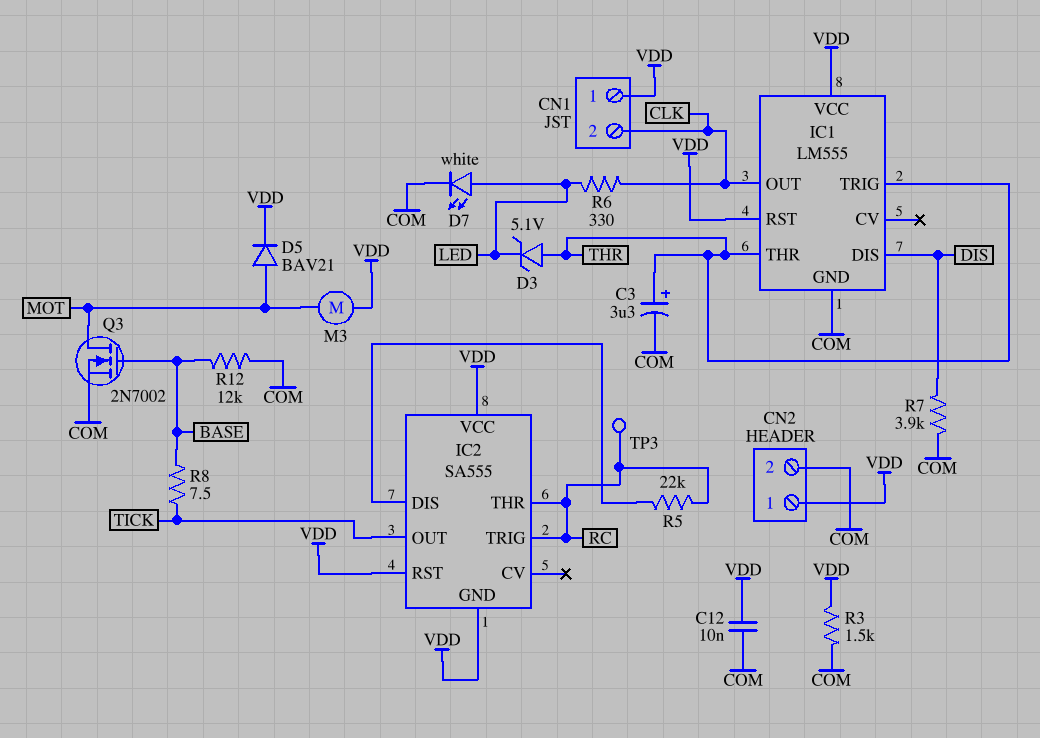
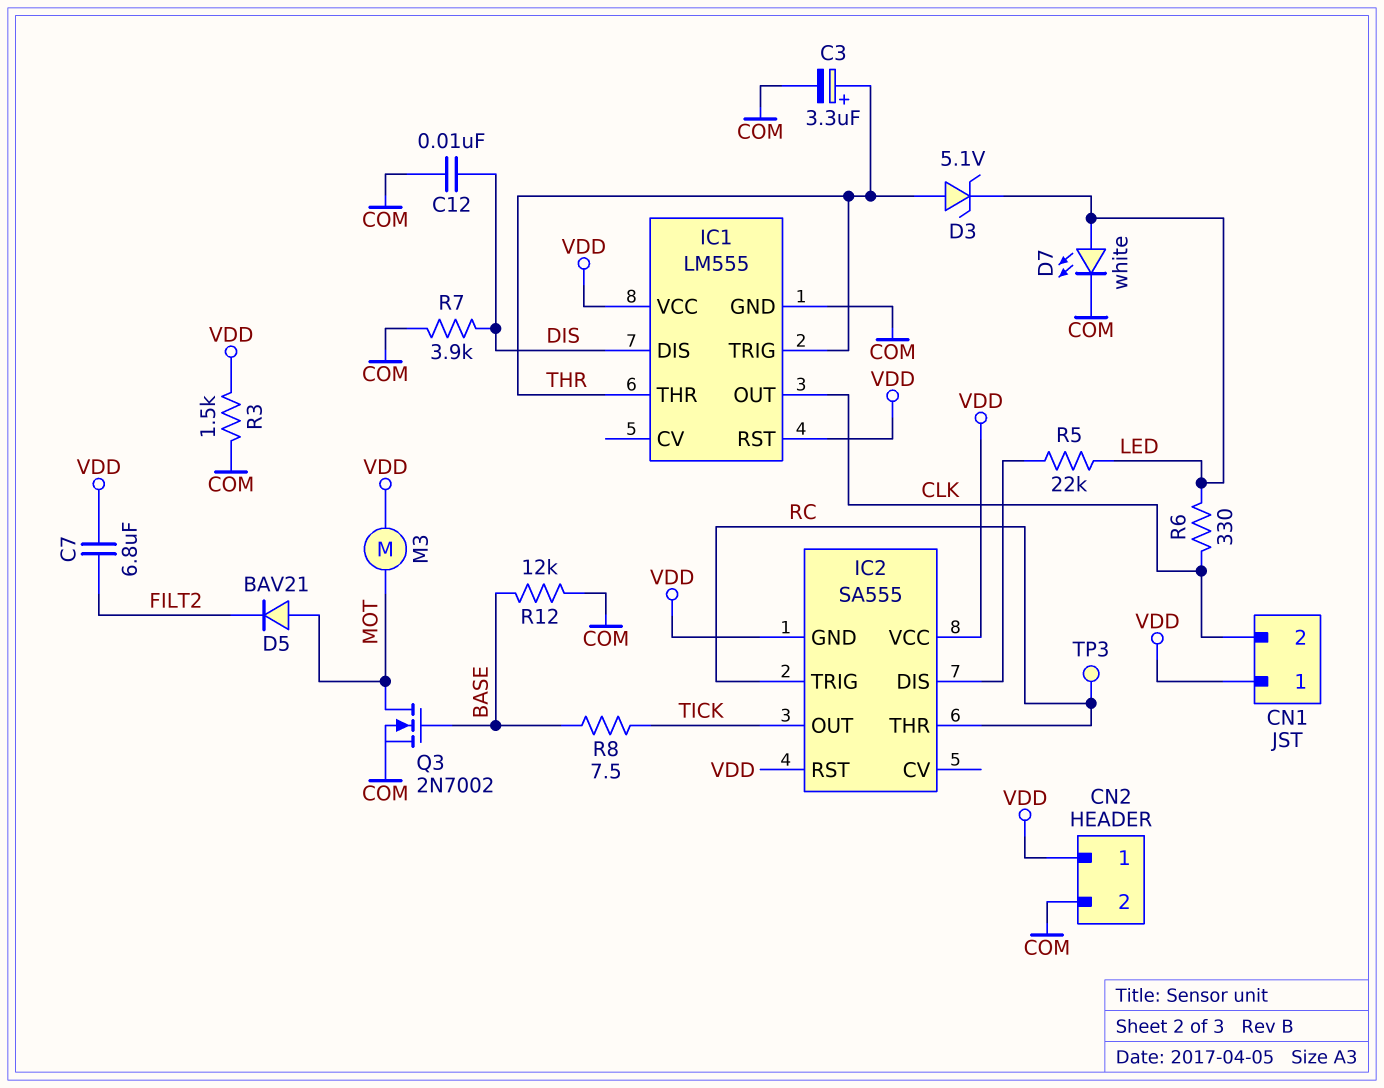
C7: none -> 6.8uF (FILT2, VDD)
C12: 10nF (COM, VDD) -> 10nF (COM, DIS)
D5: diode BAV21 (A MOT, K VDD) -> diode BAV21 (A MOT, K FILT2)
R5: 22k (IC2/DIS, RC) -> 22k (IC2/DIS, LED)

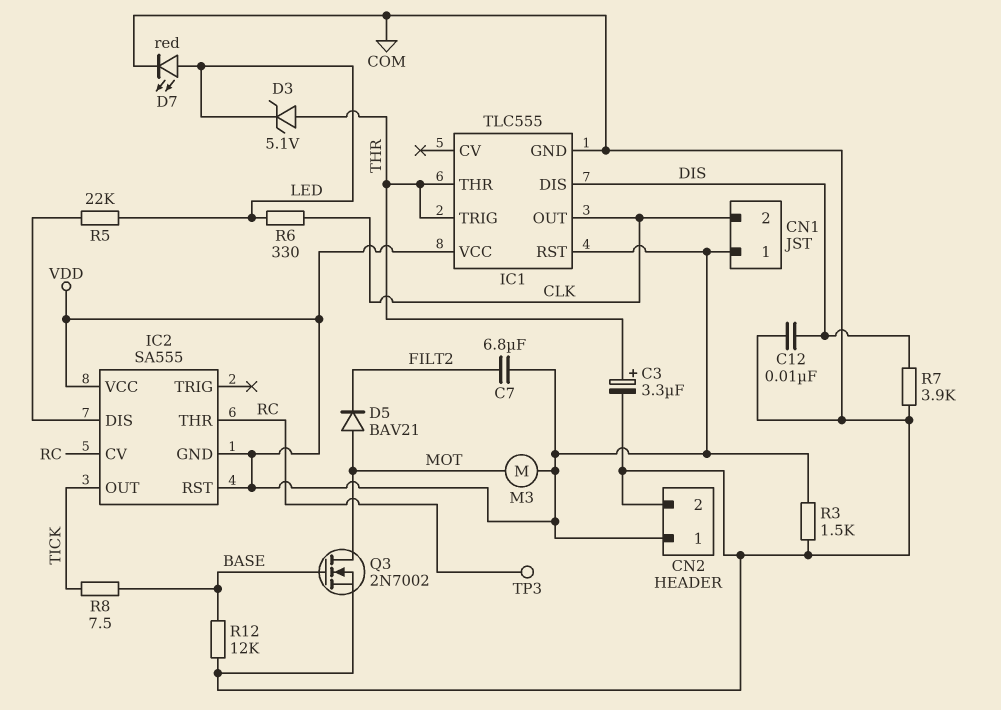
D7: LED white (A LED, K COM) -> LED red (A LED, K COM)
IC1: LM555 -> TLC555
IC2 pin CV: none -> RC
IC2 pin TRIG: RC -> none

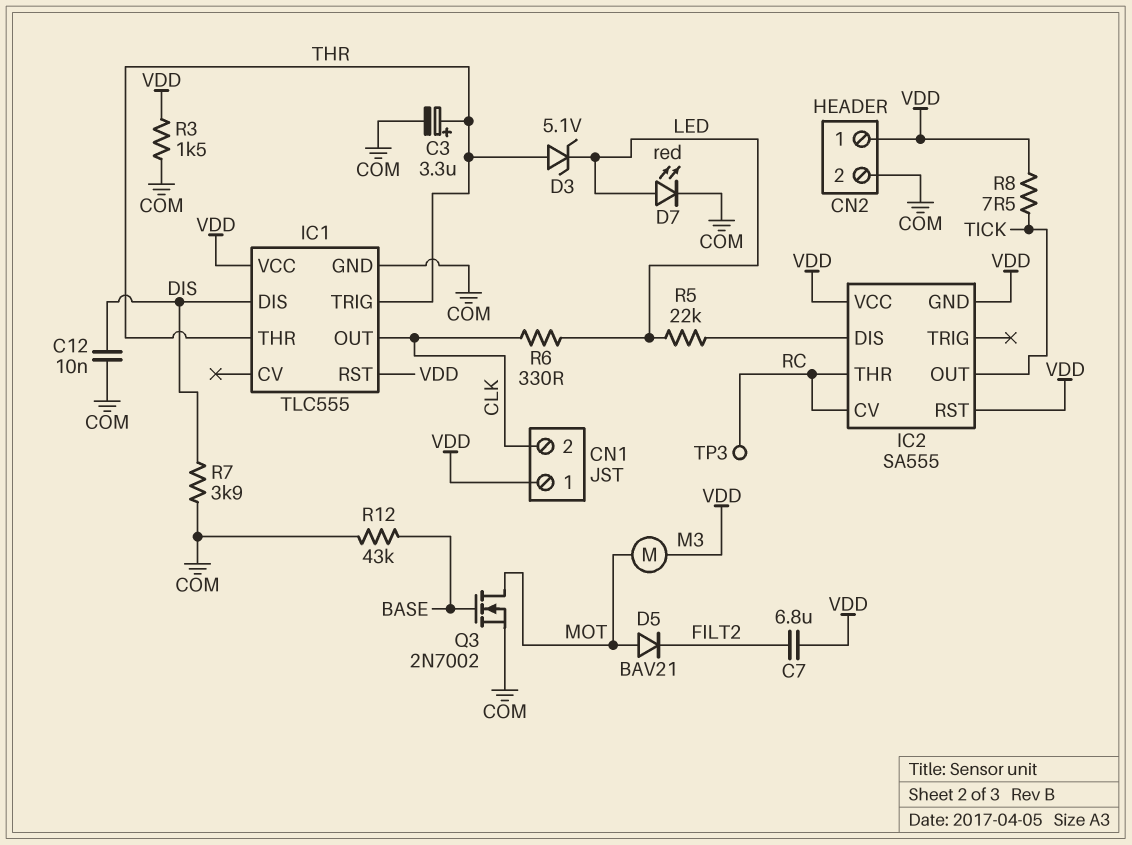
R8: 7.5 (BASE, TICK) -> 7.5 (TICK, VDD)
R12: 12k (BASE, COM) -> 43k (BASE, COM)

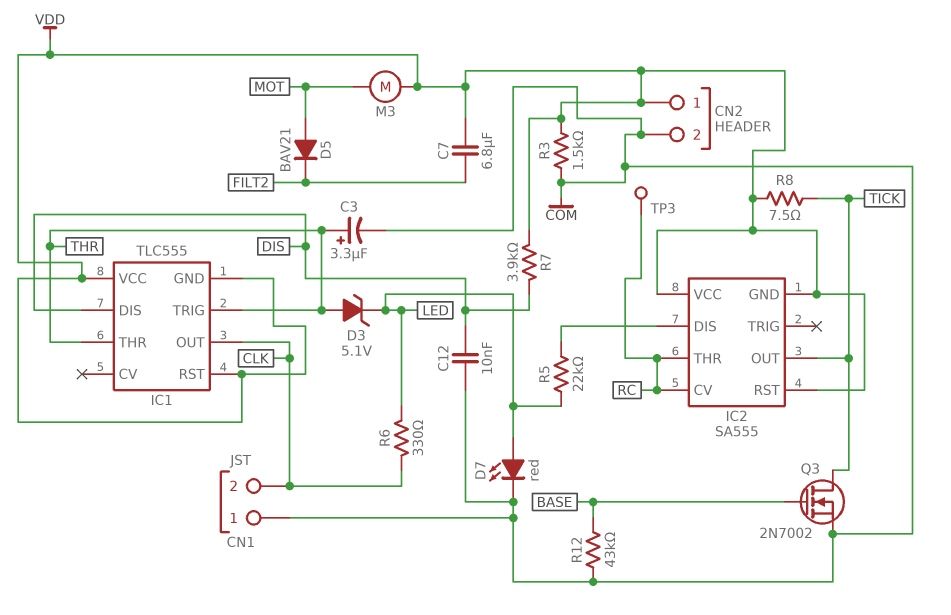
CN1 pin 1: VDD -> COM
IC1 pin GND: COM -> VDD
Q3: NMOS 2N7002 (G BASE, D MOT, S COM) -> NMOS 2N7002 (G BASE, D TICK, S COM)
R7: 3.9k (COM, DIS) -> 3.9k (DIS, VDD)

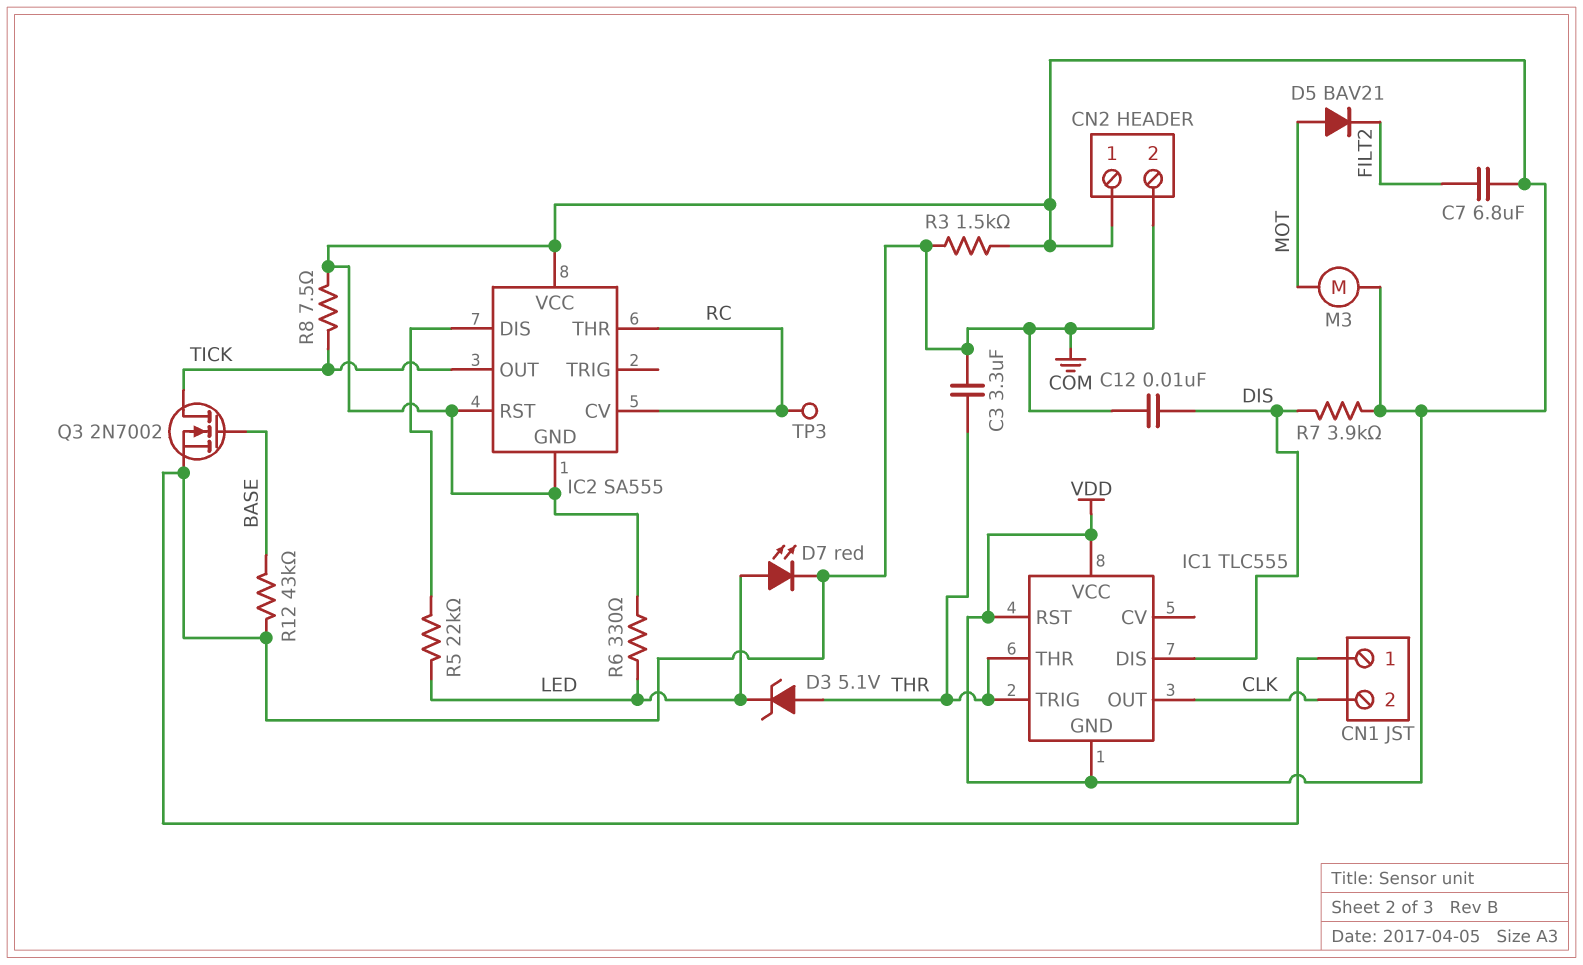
C3: 3.3uF (plus THR, minus COM) -> 3.3uF (COM, THR)
R6: 330 (CLK, LED) -> 330 (LED, VDD)

